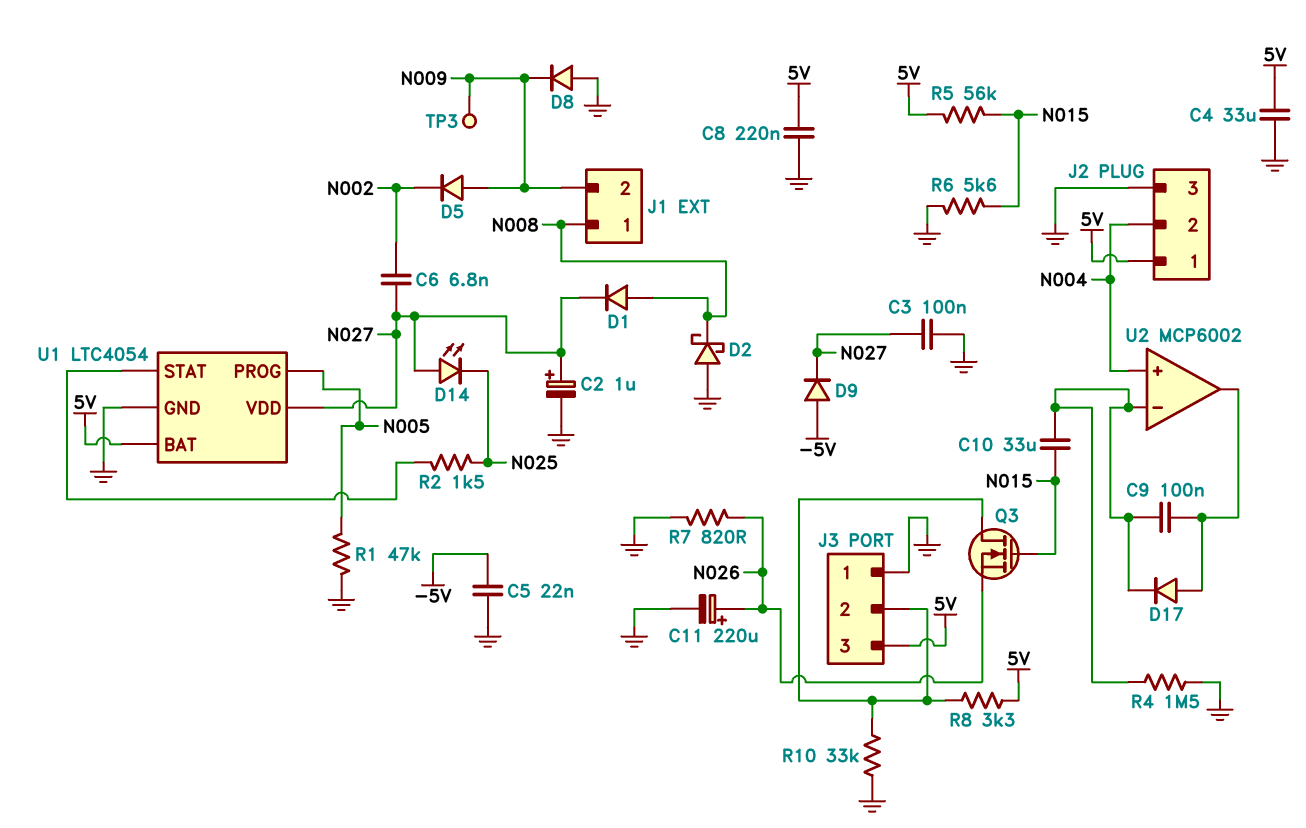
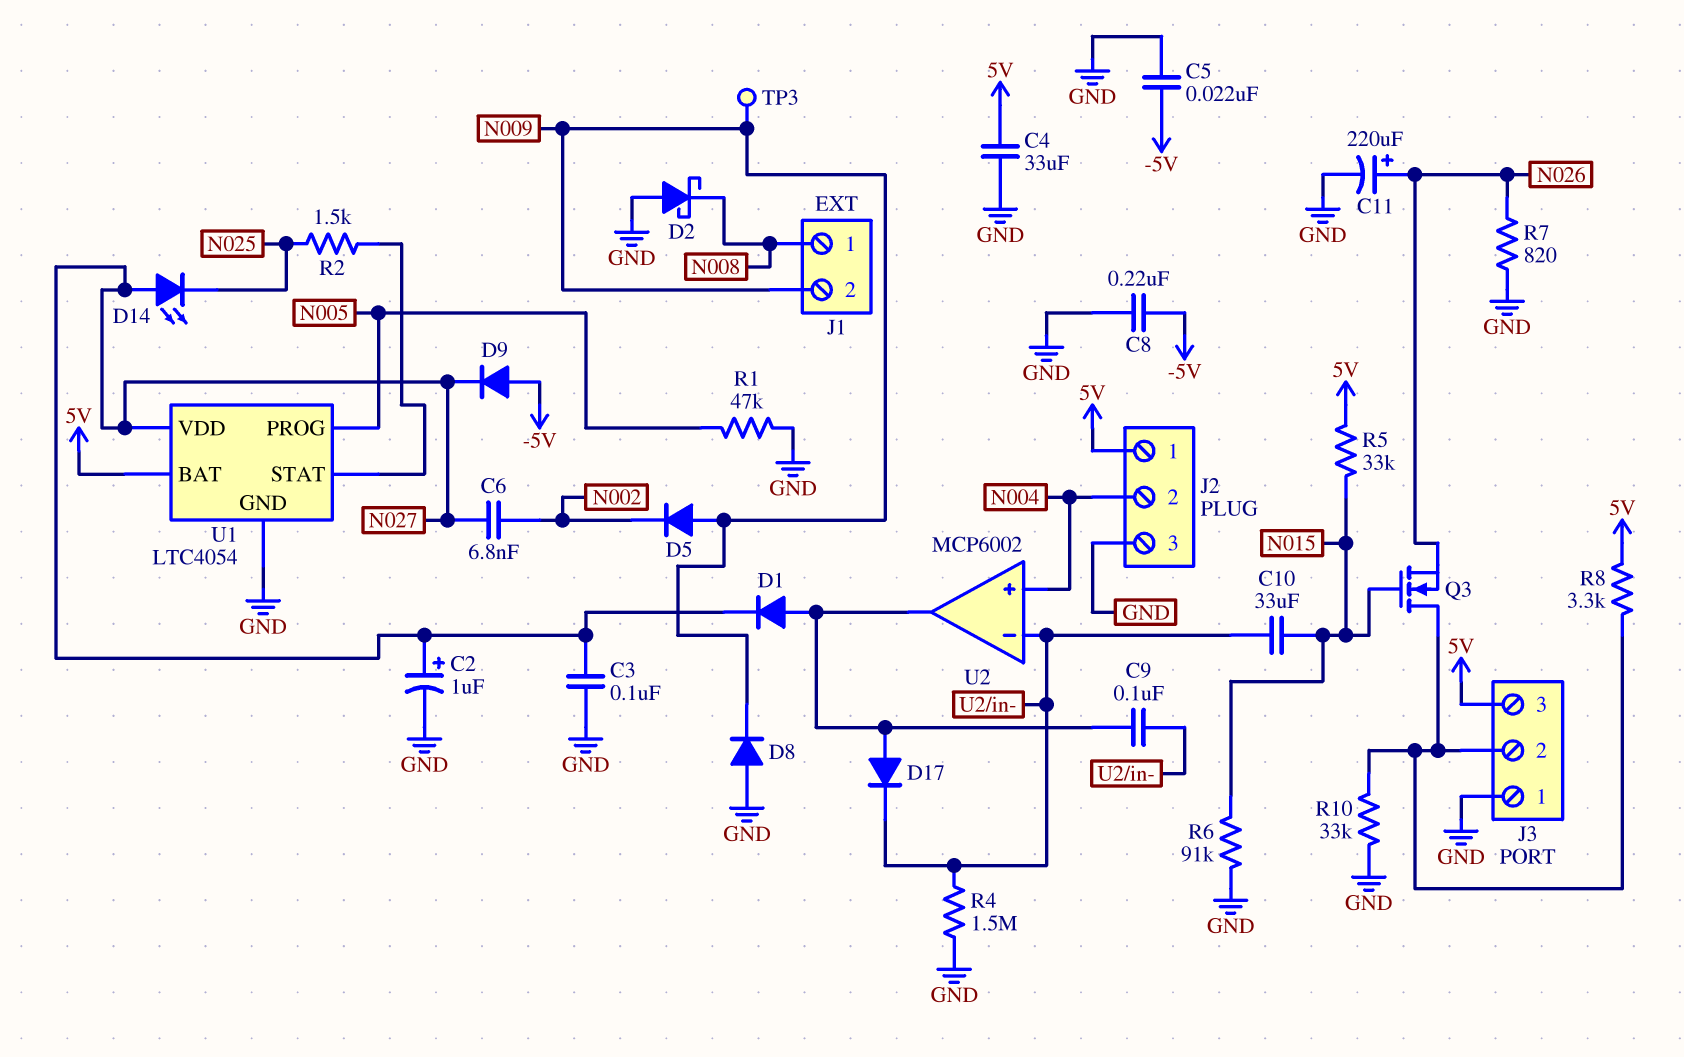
C8: 220nF (5V, GND) -> 220nF (-5V, GND)
D1: diode (A N008, K N027) -> diode (A U2/out, K N027)
R5: 56k (5V, N015) -> 33k (5V, N015)
R6: 5.6k (GND, N015) -> 91k (GND, N015)

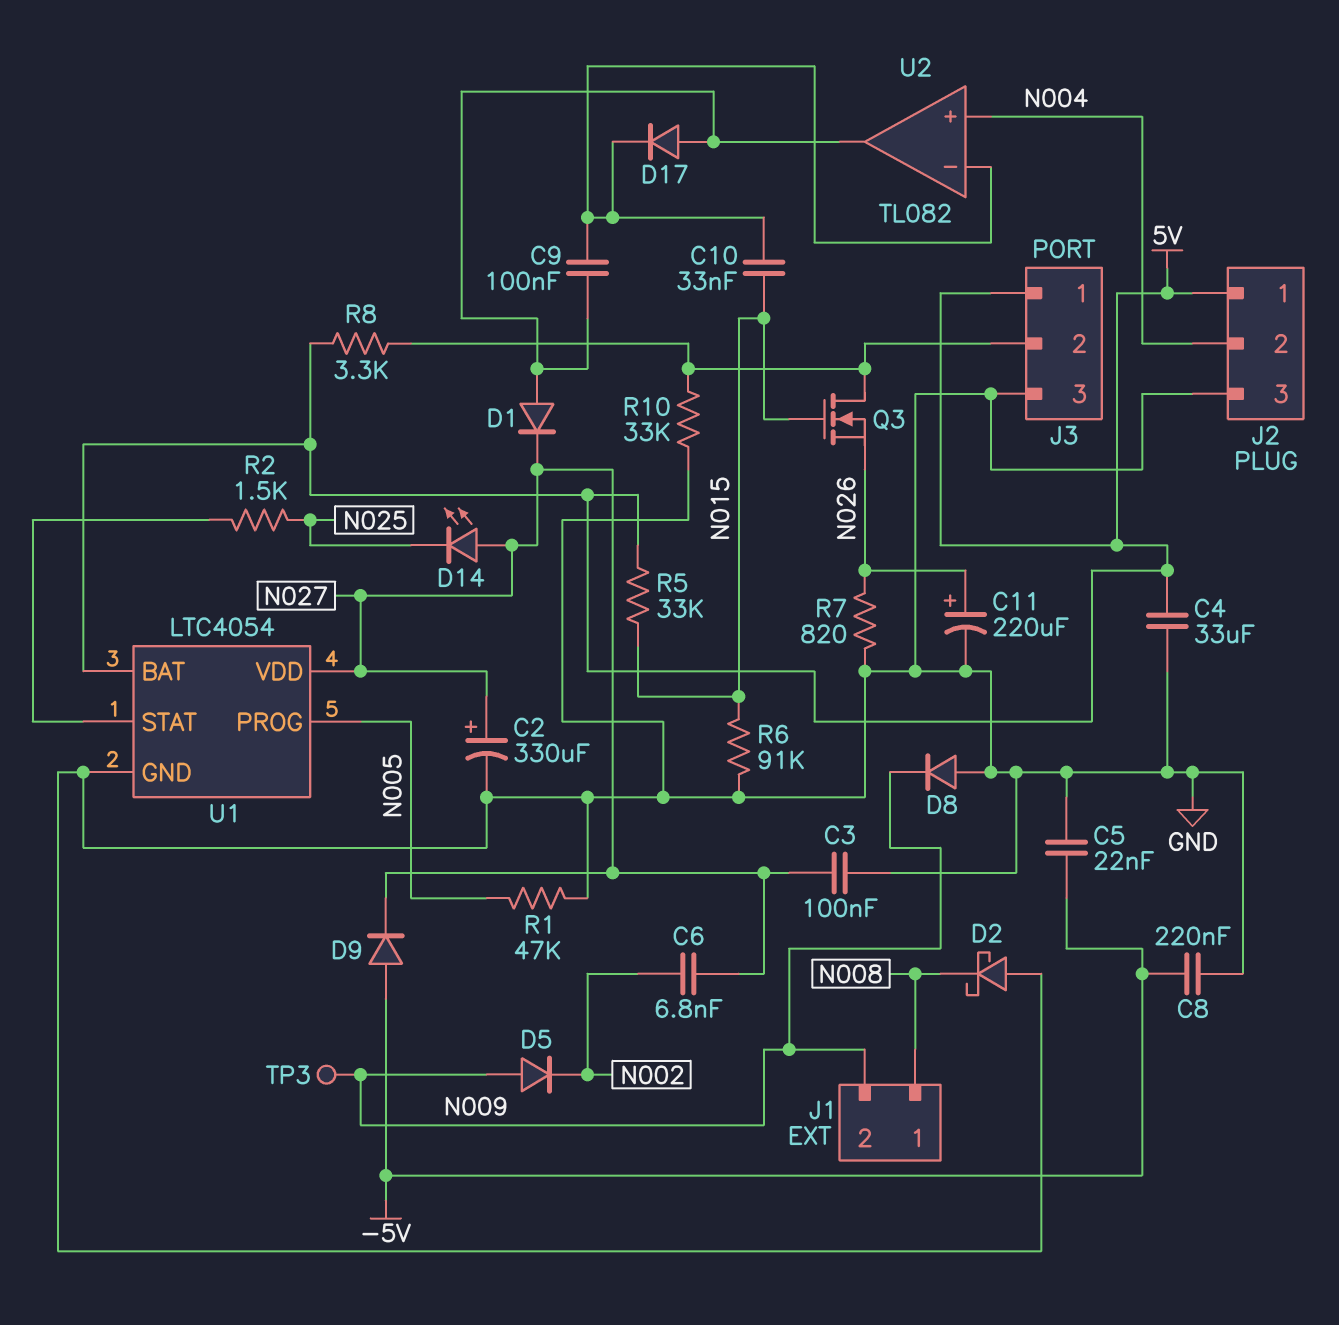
C2: 1uF (plus N027, minus GND) -> 330uF (plus N027, minus GND)
C10: 33uF (N015, U2/in-) -> 33nF (N015, U2/in-)
J3 pin 1: GND -> 5V
J3 pin 3: 5V -> GND
R4: 1.5M (GND, U2/in-) -> none
U2: MCP6002 -> TL082

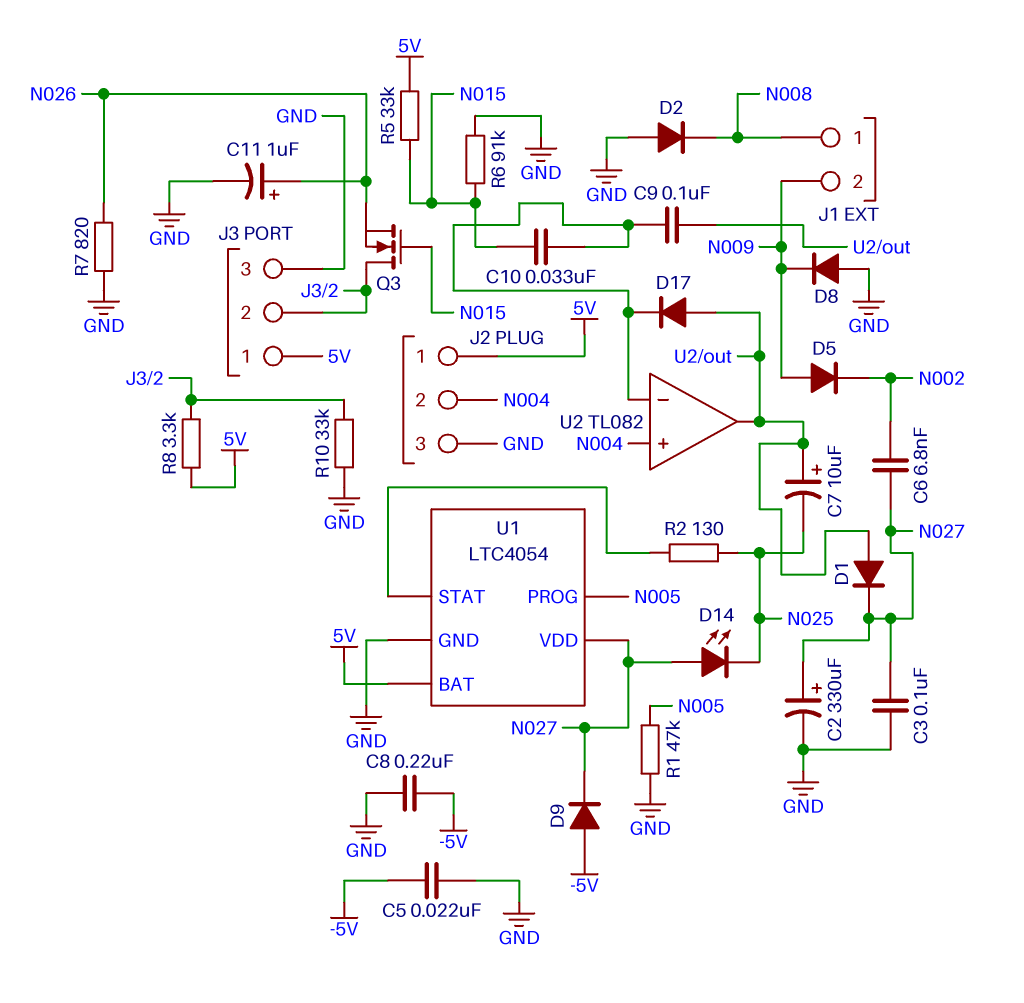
C4: 33uF (5V, GND) -> none
C7: none -> 10uF (plus U2/out, minus N025)
C11: 220uF (plus N026, minus GND) -> 1uF (plus N026, minus GND)
D2: schottky (A GND, K N008) -> diode (A GND, K N008)
R2: 1.5k (N025, U1/STAT) -> 130 (N025, U1/STAT)
TP3: test point (N009) -> none

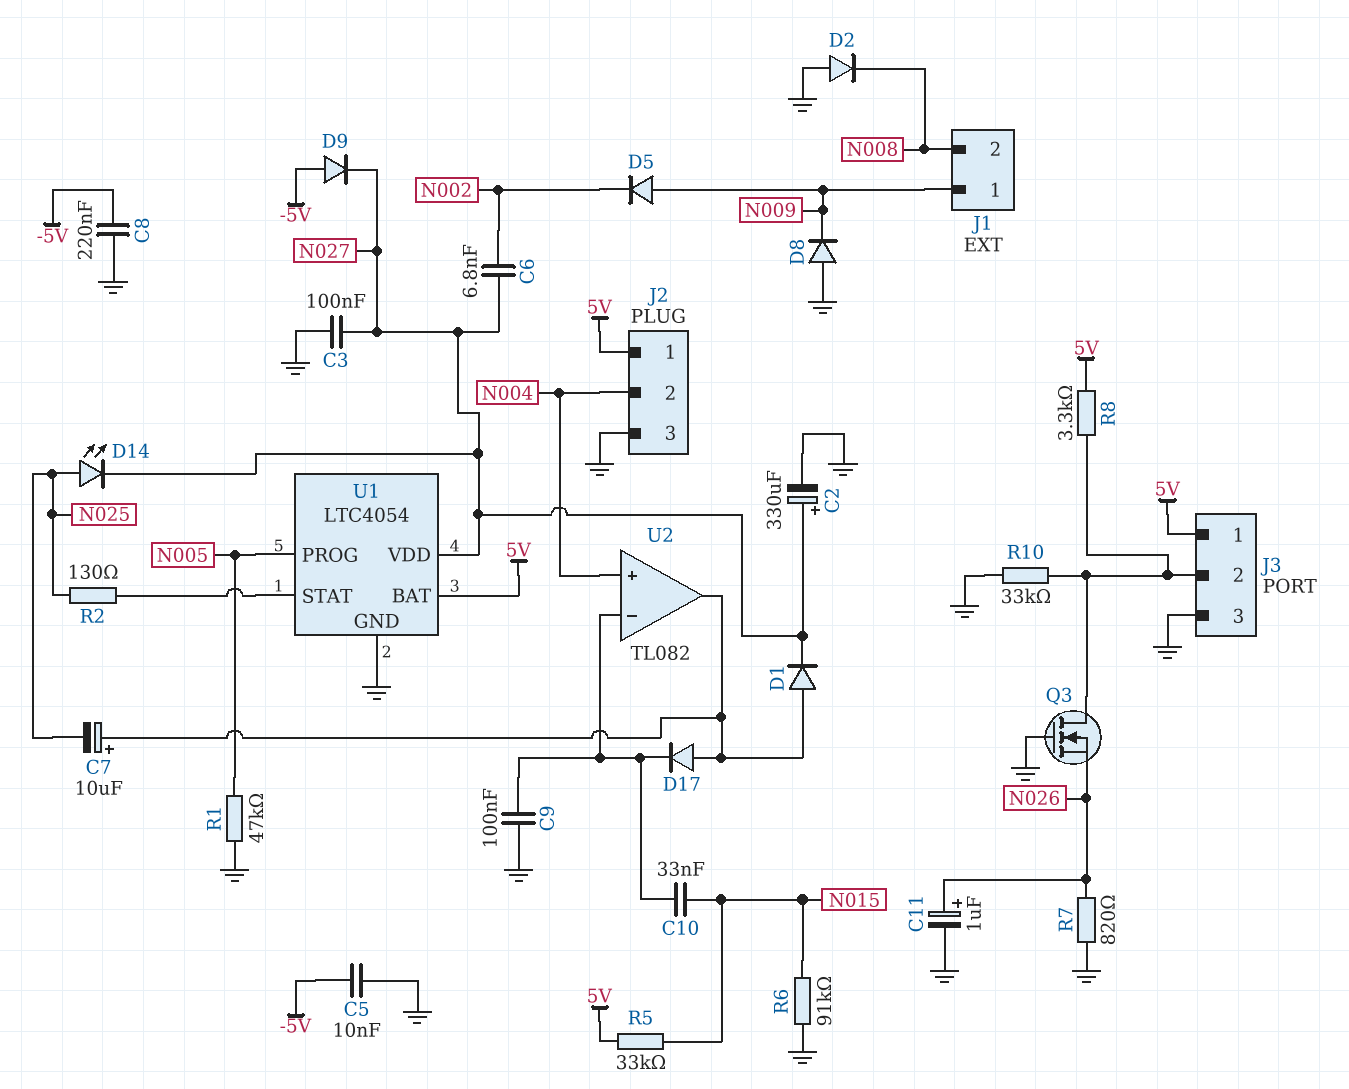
C5: 22nF (-5V, GND) -> 10nF (-5V, GND)
C9: 100nF (U2/in-, U2/out) -> 100nF (GND, U2/in-)
D14: LED (A N027, K N025) -> LED (A N025, K N027)
J1 pin 1: N008 -> N009
J1 pin 2: N009 -> N008
Q3: NMOS (G N015, D J3/2, S N026) -> NMOS (G GND, D J3/2, S N026)

